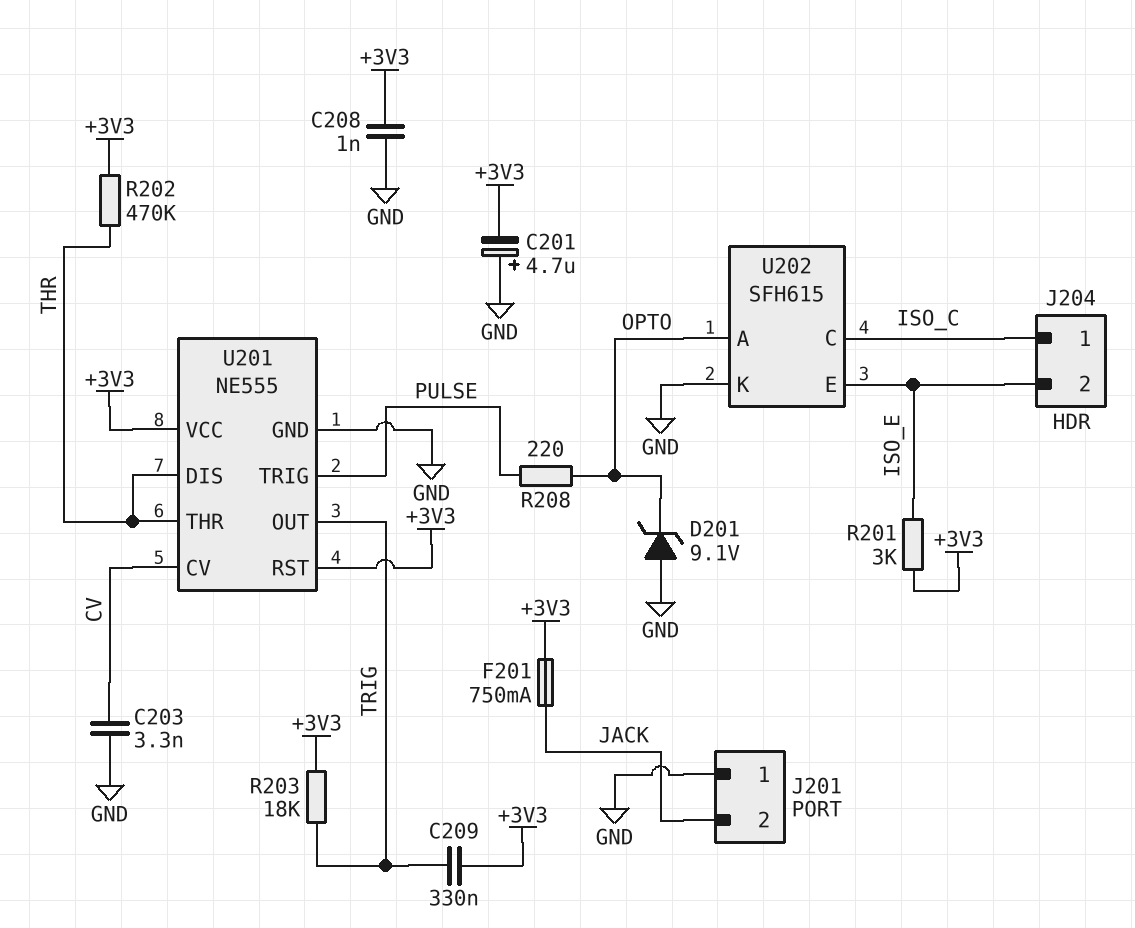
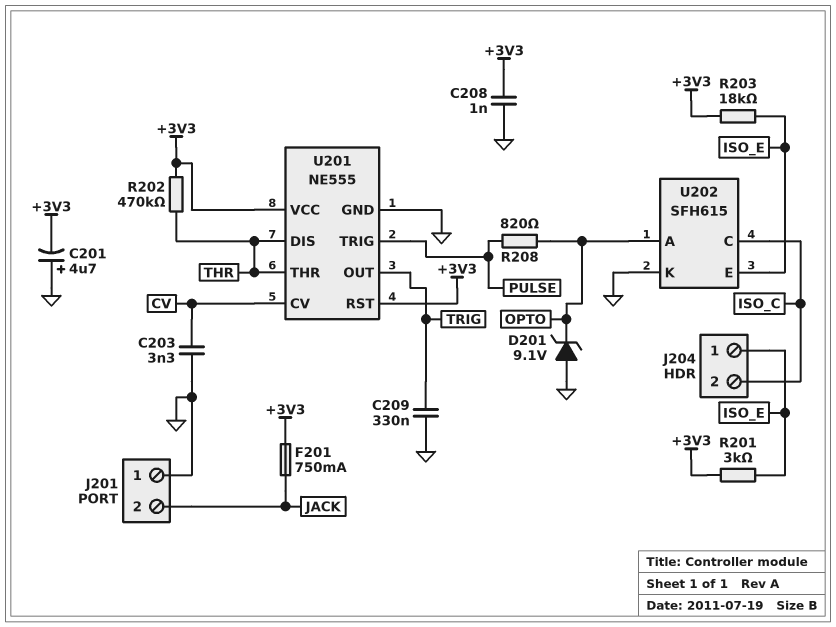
C209: 330nF (+3V3, TRIG) -> 330nF (GND, TRIG)
J204 pin 1: ISO_C -> ISO_E
J204 pin 2: ISO_E -> ISO_C
R203: 18k (+3V3, TRIG) -> 18k (+3V3, ISO_E)
R208: 220 (OPTO, PULSE) -> 820 (OPTO, PULSE)

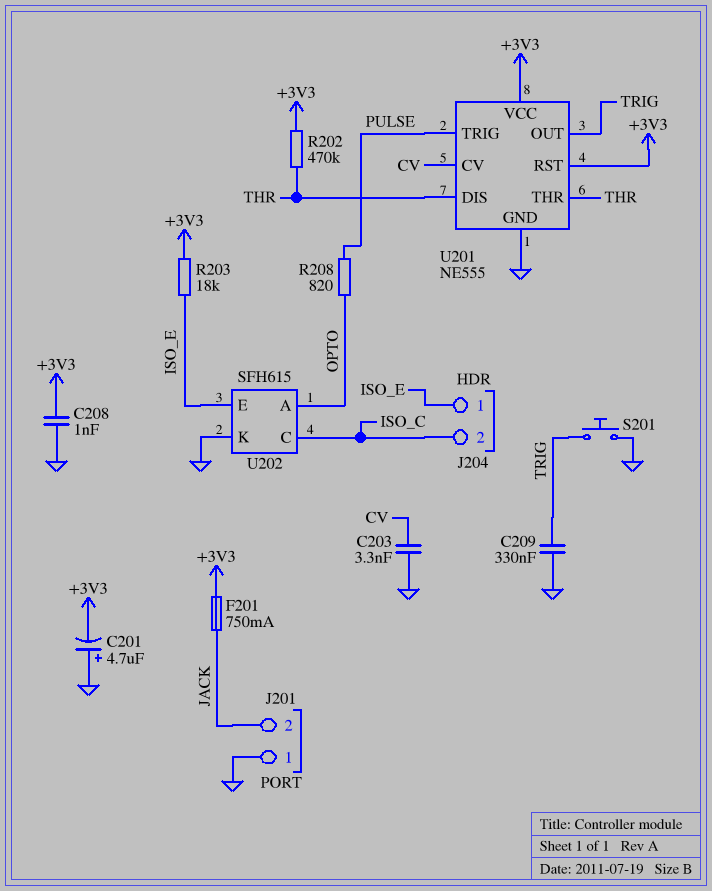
D201: zener 9.1V (A GND, K OPTO) -> none
R201: 3k (+3V3, ISO_E) -> none
S201: none -> button (GND, TRIG)

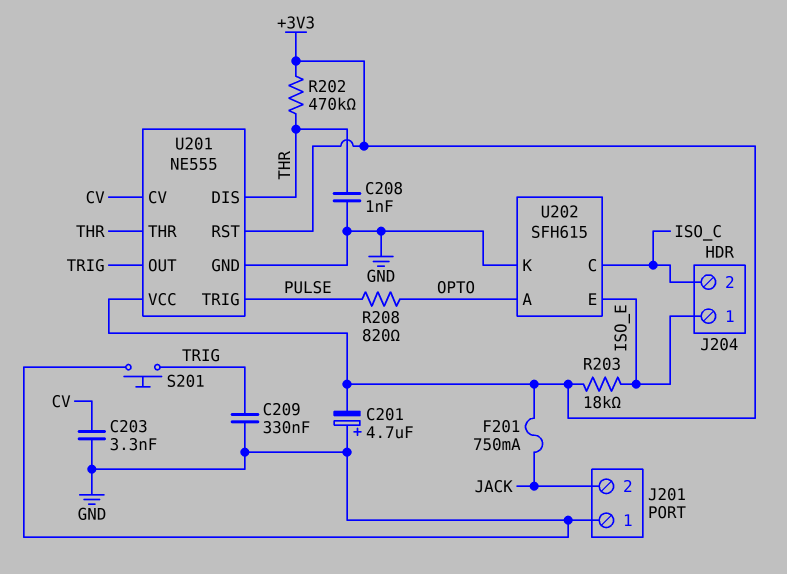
C208: 1nF (+3V3, GND) -> 1nF (GND, THR)

